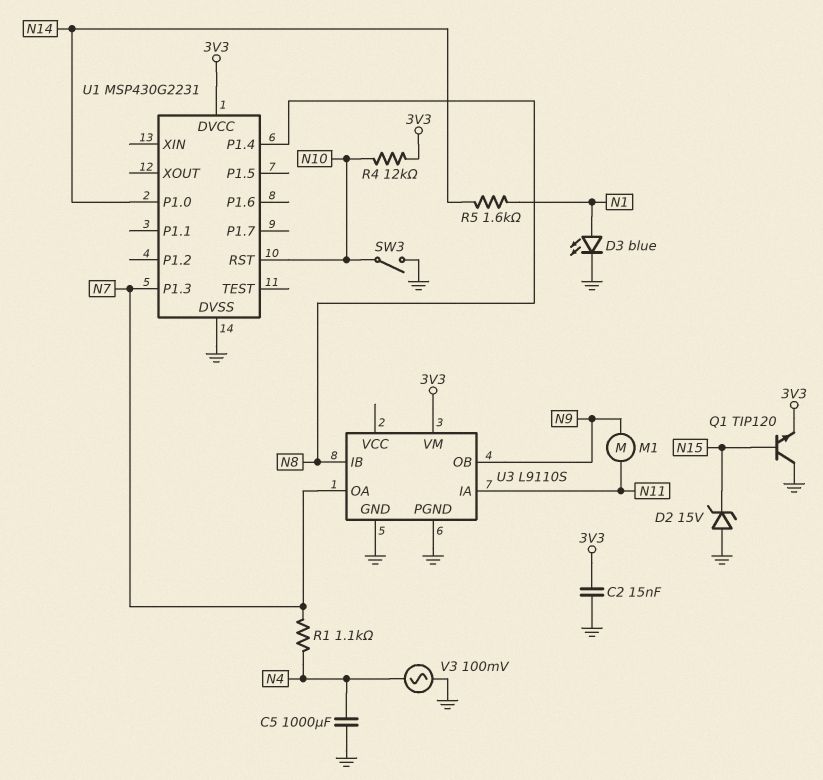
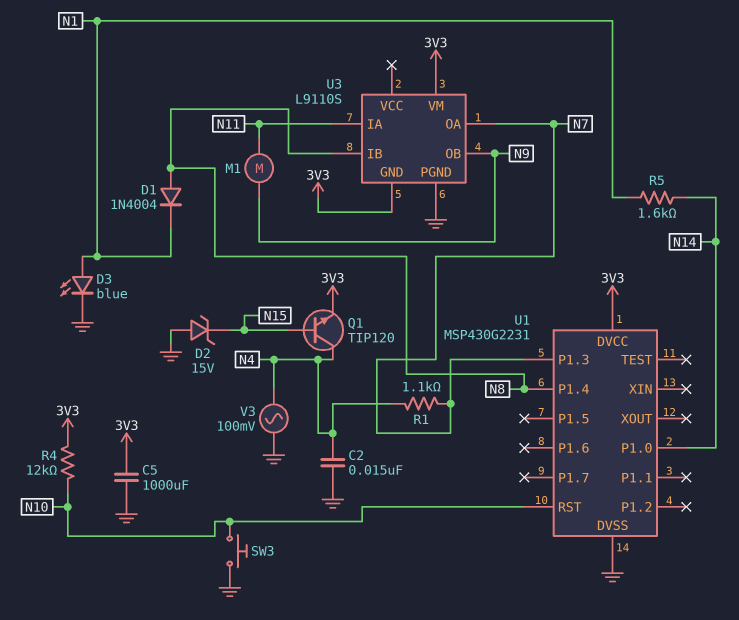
C2: 15nF (3V3, GND) -> 15nF (GND, N4)
C5: 1000uF (GND, N4) -> 1000uF (3V3, GND)
D1: none -> diode 1N4004 (A N8, K N1)
Q1: NPN TIP120 (B N15, C GND, E 3V3) -> NPN TIP120 (B N15, C N4, E 3V3)
SW3: switch (GND, N10) -> button (GND, N10)
U3 pin GND: GND -> 3V3

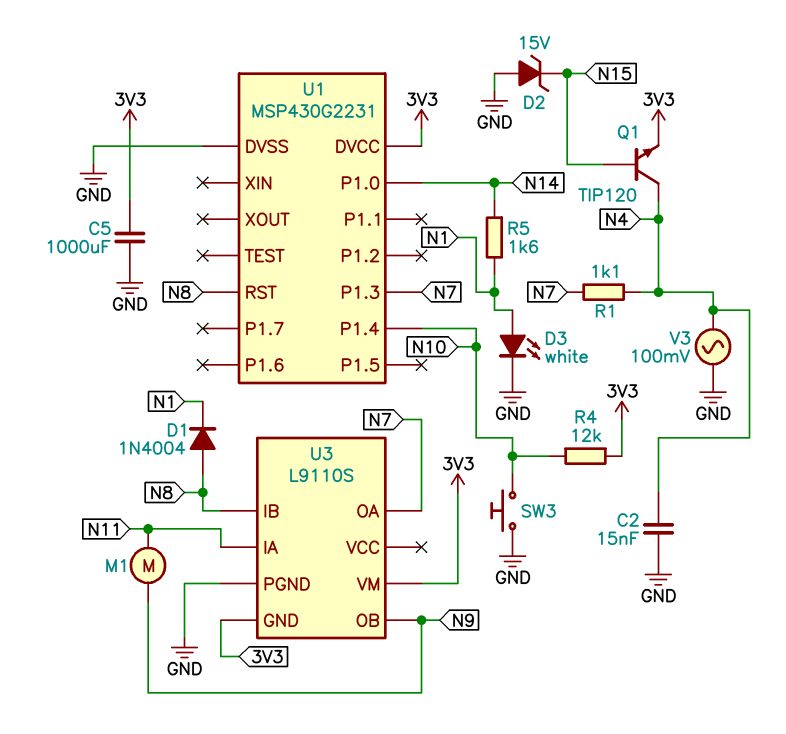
D3: LED blue (A N1, K GND) -> LED white (A N1, K GND)
U1 pin P1.4: N8 -> N10
U1 pin RST: N10 -> N8

